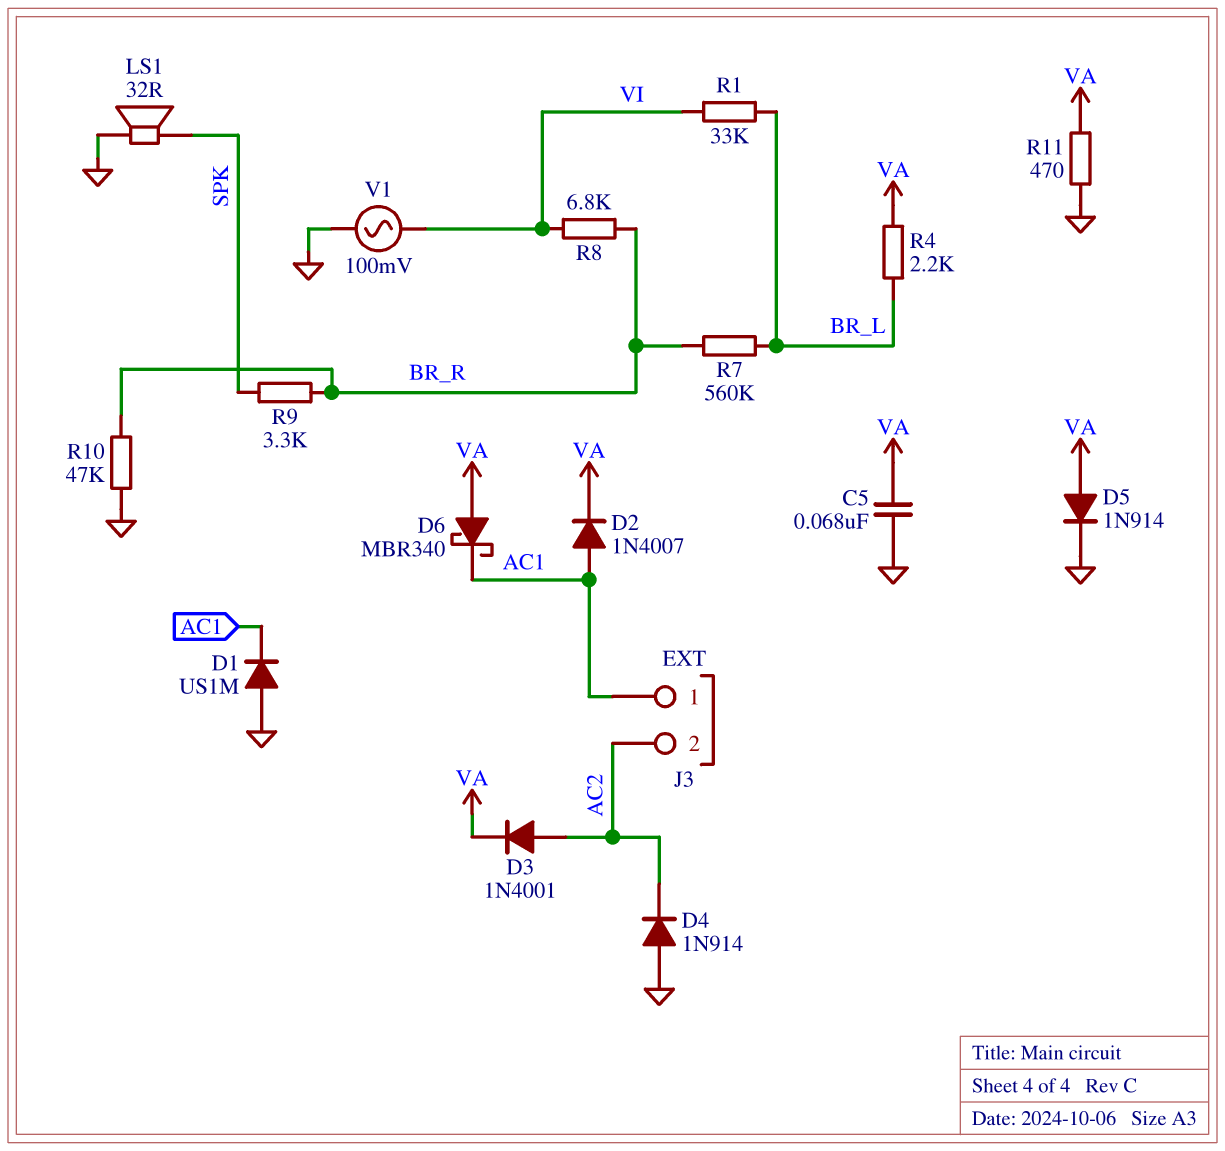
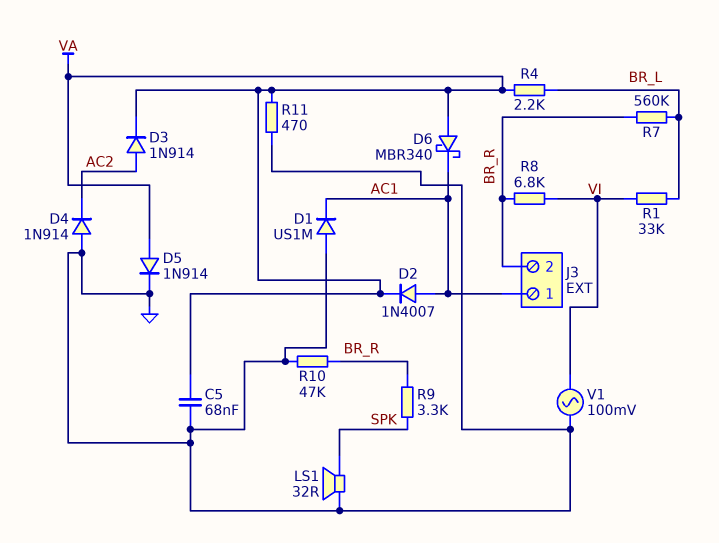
D3: diode 1N4001 (A AC2, K VA) -> diode 1N914 (A AC2, K VA)
J3 pin 2: AC2 -> BR_R

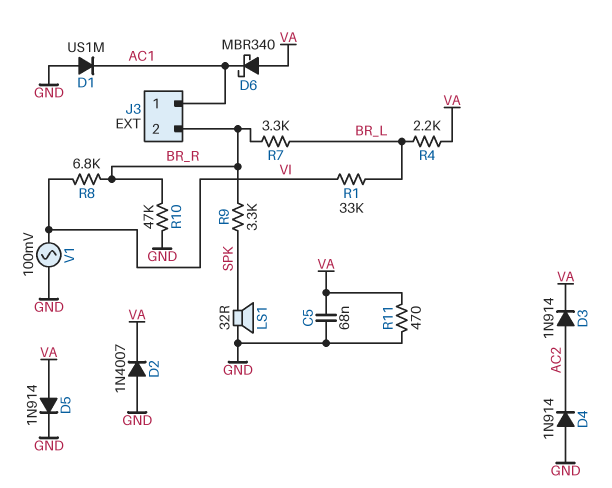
D2: diode 1N4007 (A AC1, K VA) -> diode 1N4007 (A GND, K VA)
R7: 560k (BR_L, BR_R) -> 3.3k (BR_L, BR_R)

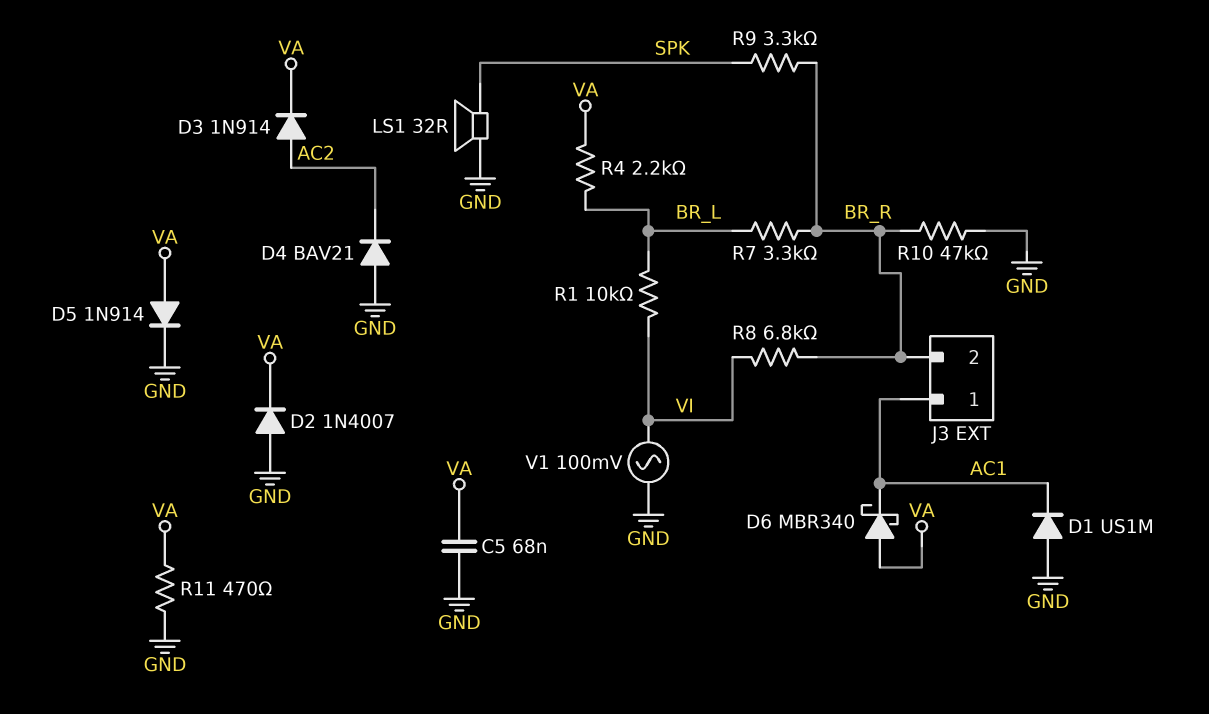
D4: diode 1N914 (A GND, K AC2) -> diode BAV21 (A GND, K AC2)
R1: 33k (BR_L, VI) -> 10k (BR_L, VI)

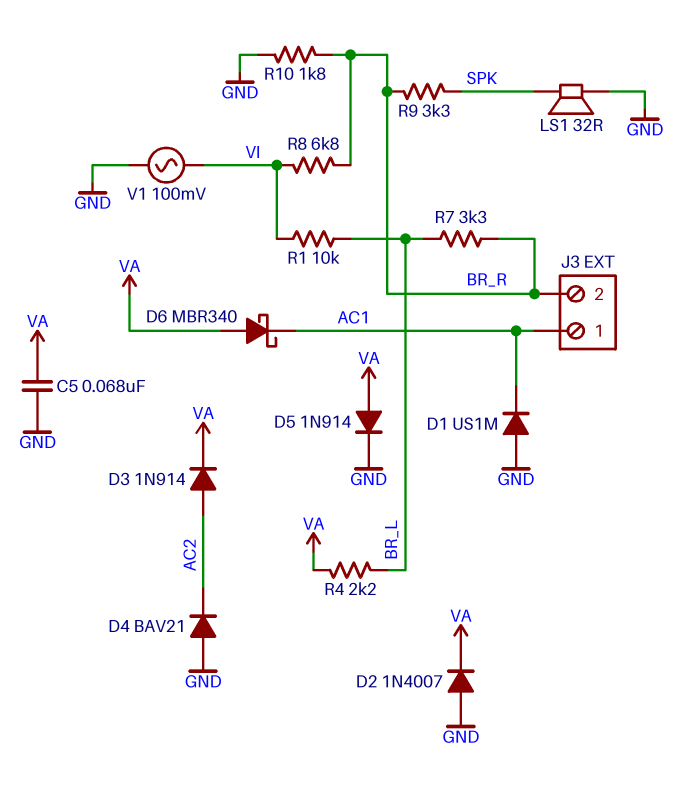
R10: 47k (BR_R, GND) -> 1.8k (BR_R, GND)
R11: 470 (GND, VA) -> none

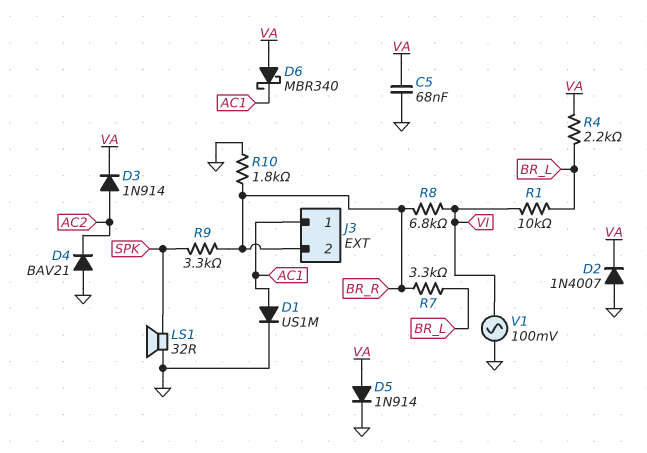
D1: diode US1M (A GND, K AC1) -> diode US1M (A AC1, K GND)

